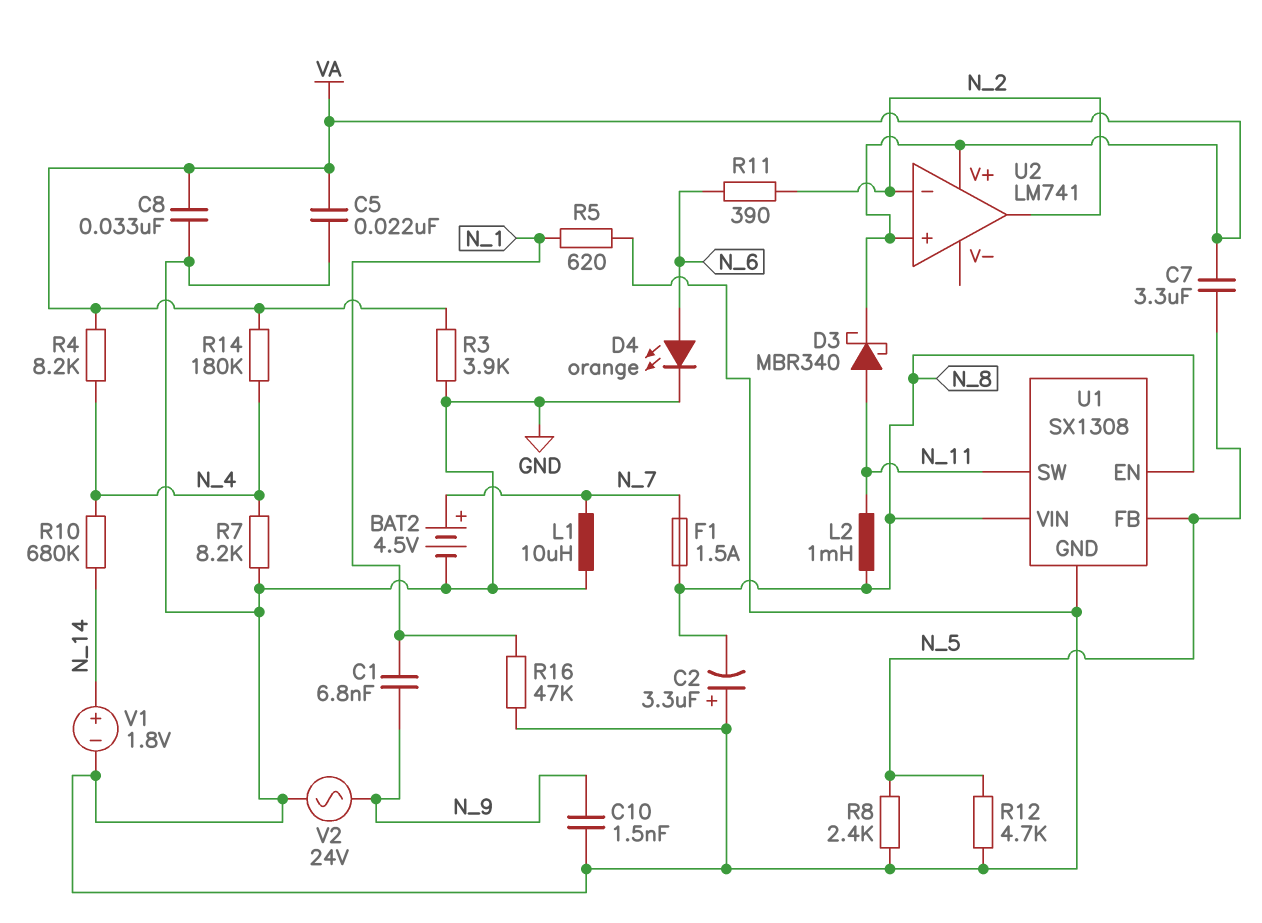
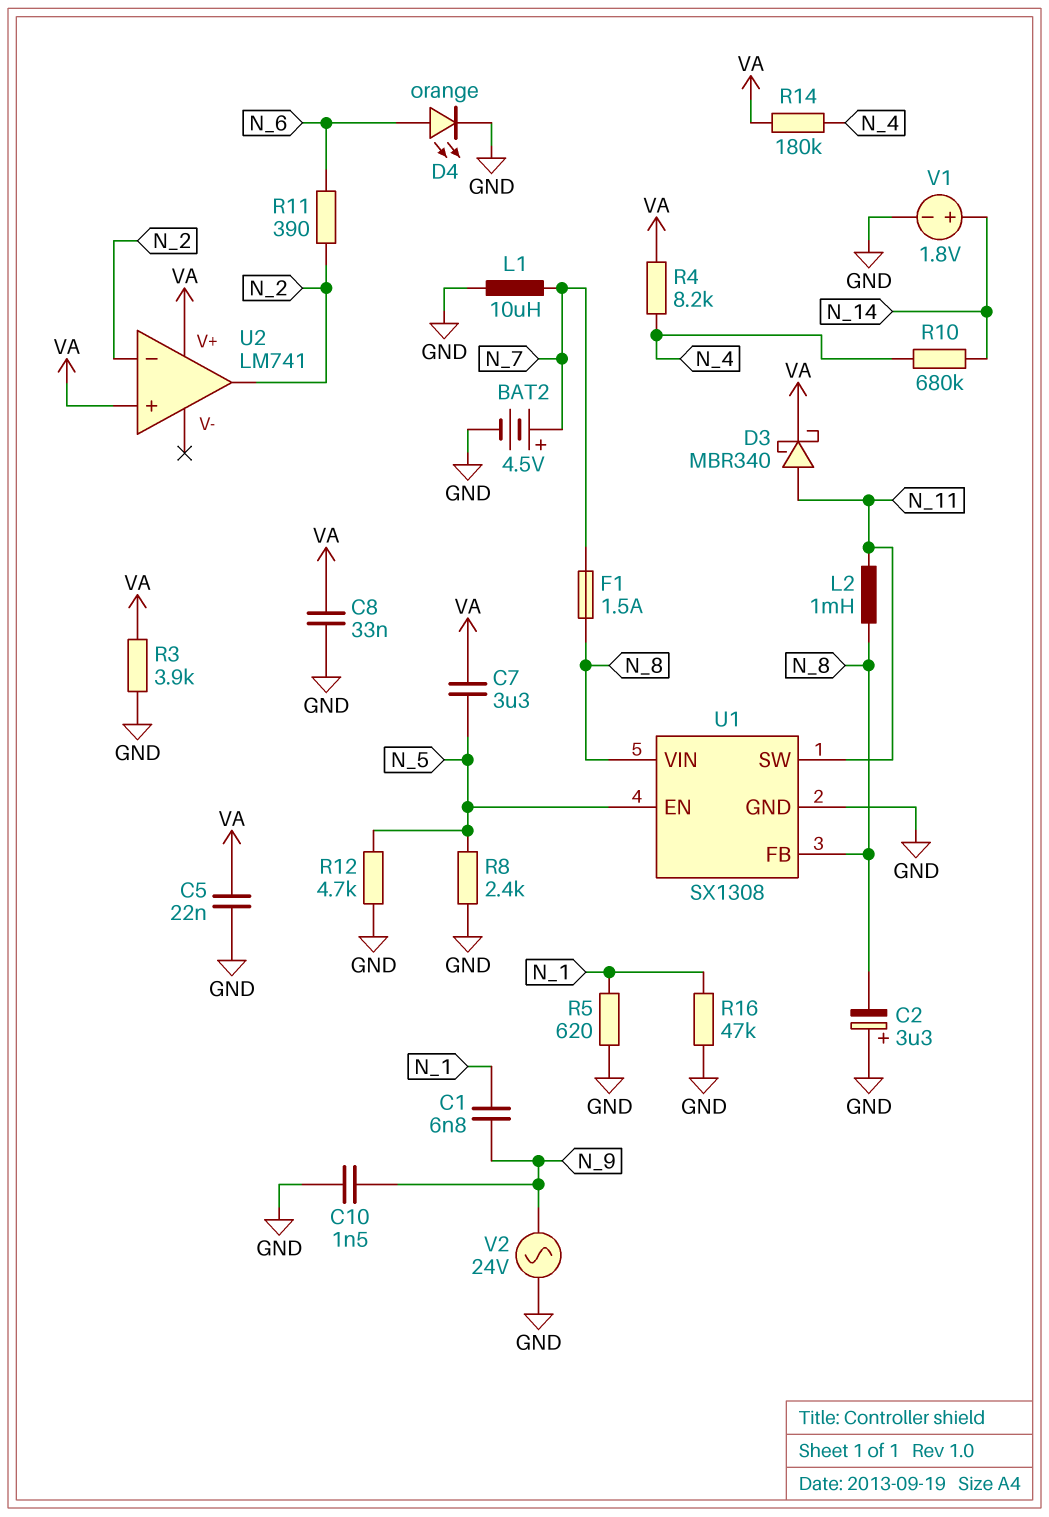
R7: 8.2k (GND, N_4) -> none
U1 pin EN: N_8 -> N_5
U1 pin FB: N_5 -> N_8

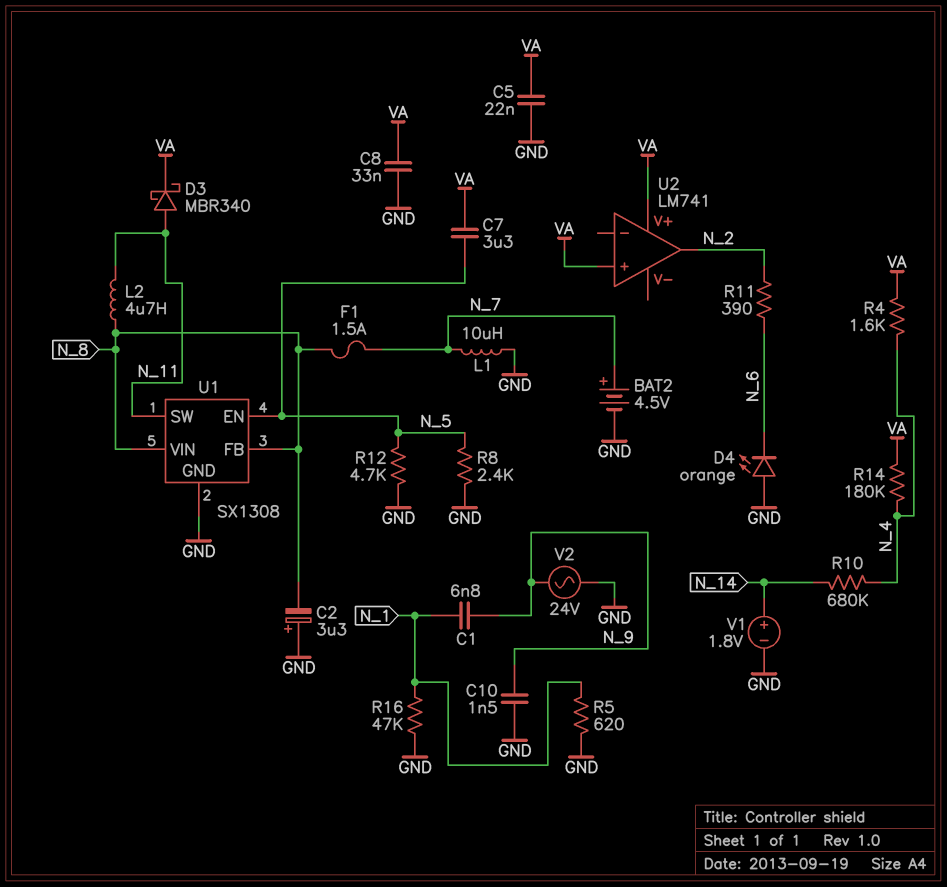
D4: LED orange (A N_6, K GND) -> LED orange (A GND, K N_6)
L2: 1mH (N_8, N_11) -> 4.7uH (N_8, N_11)
R3: 3.9k (GND, VA) -> none
R4: 8.2k (N_4, VA) -> 1.6k (N_4, VA)
U2 pin in-: N_2 -> none

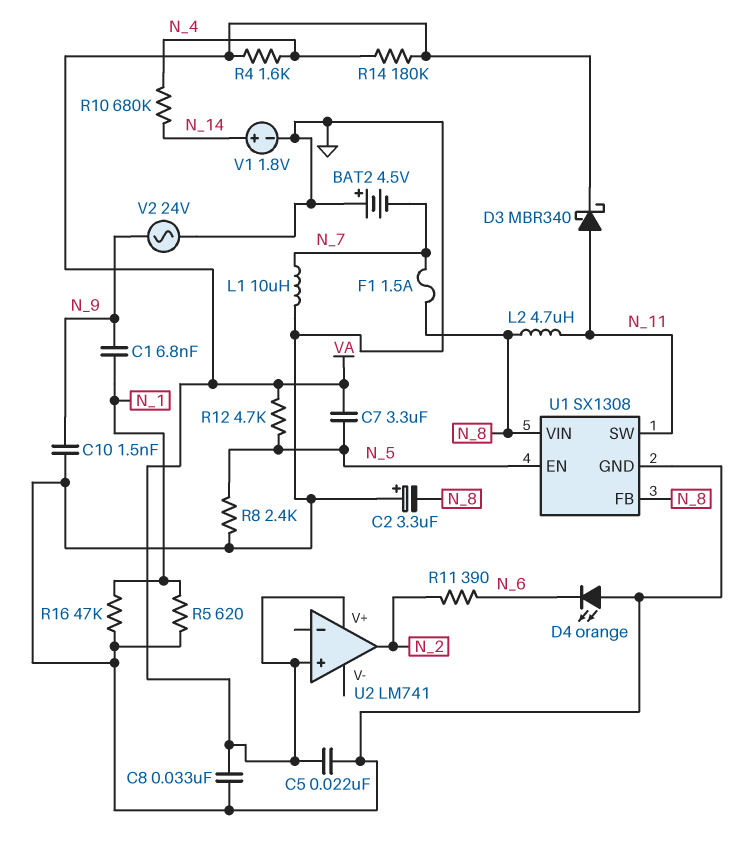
BAT2: 4.5V (plus N_7, minus GND) -> 4.5V (plus GND, minus N_7)
R12: 4.7k (GND, N_5) -> 4.7k (N_5, VA)

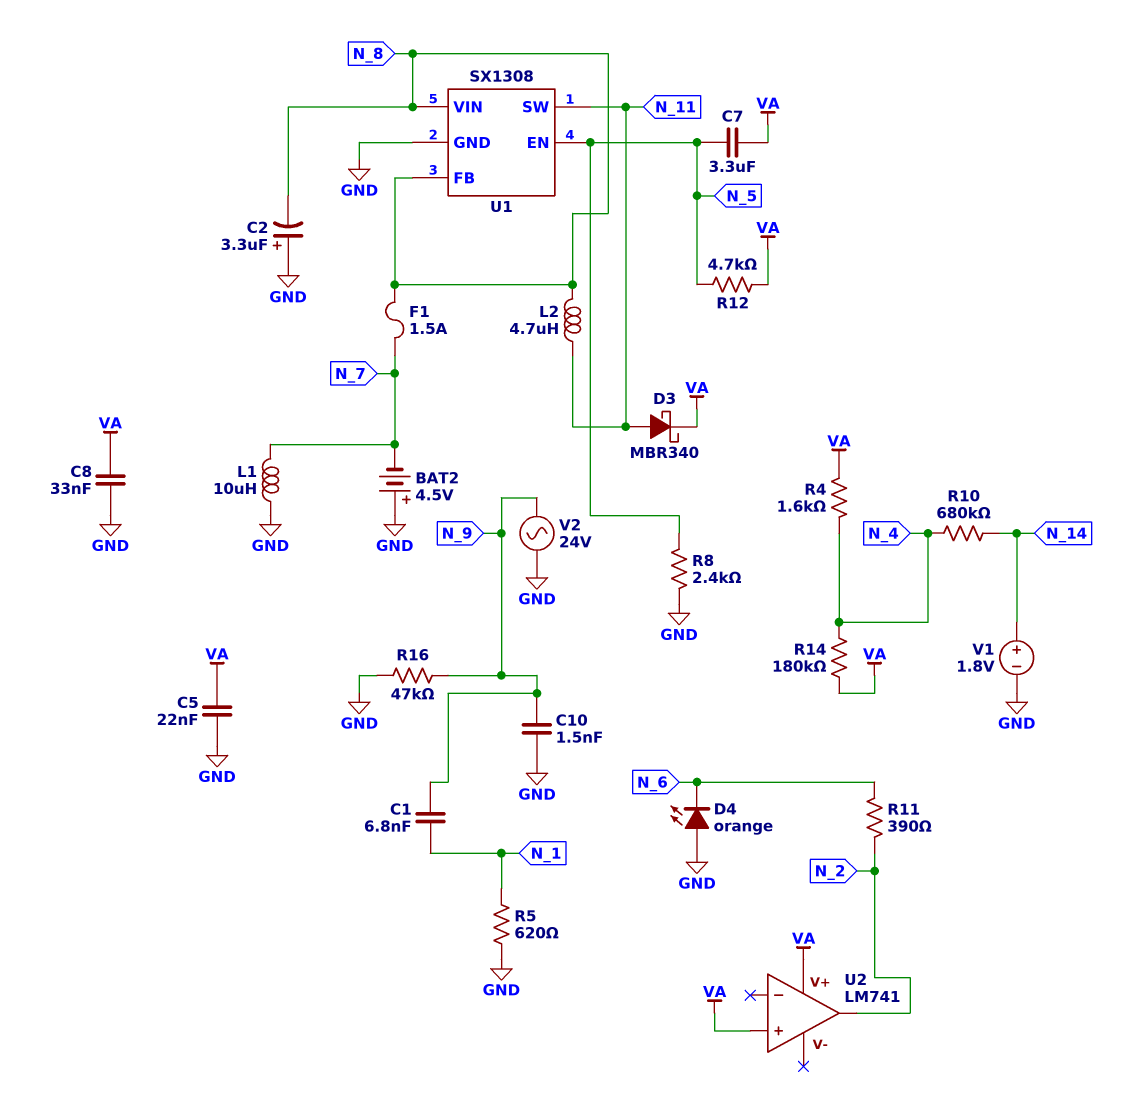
R16: 47k (GND, N_1) -> 47k (GND, N_9)

